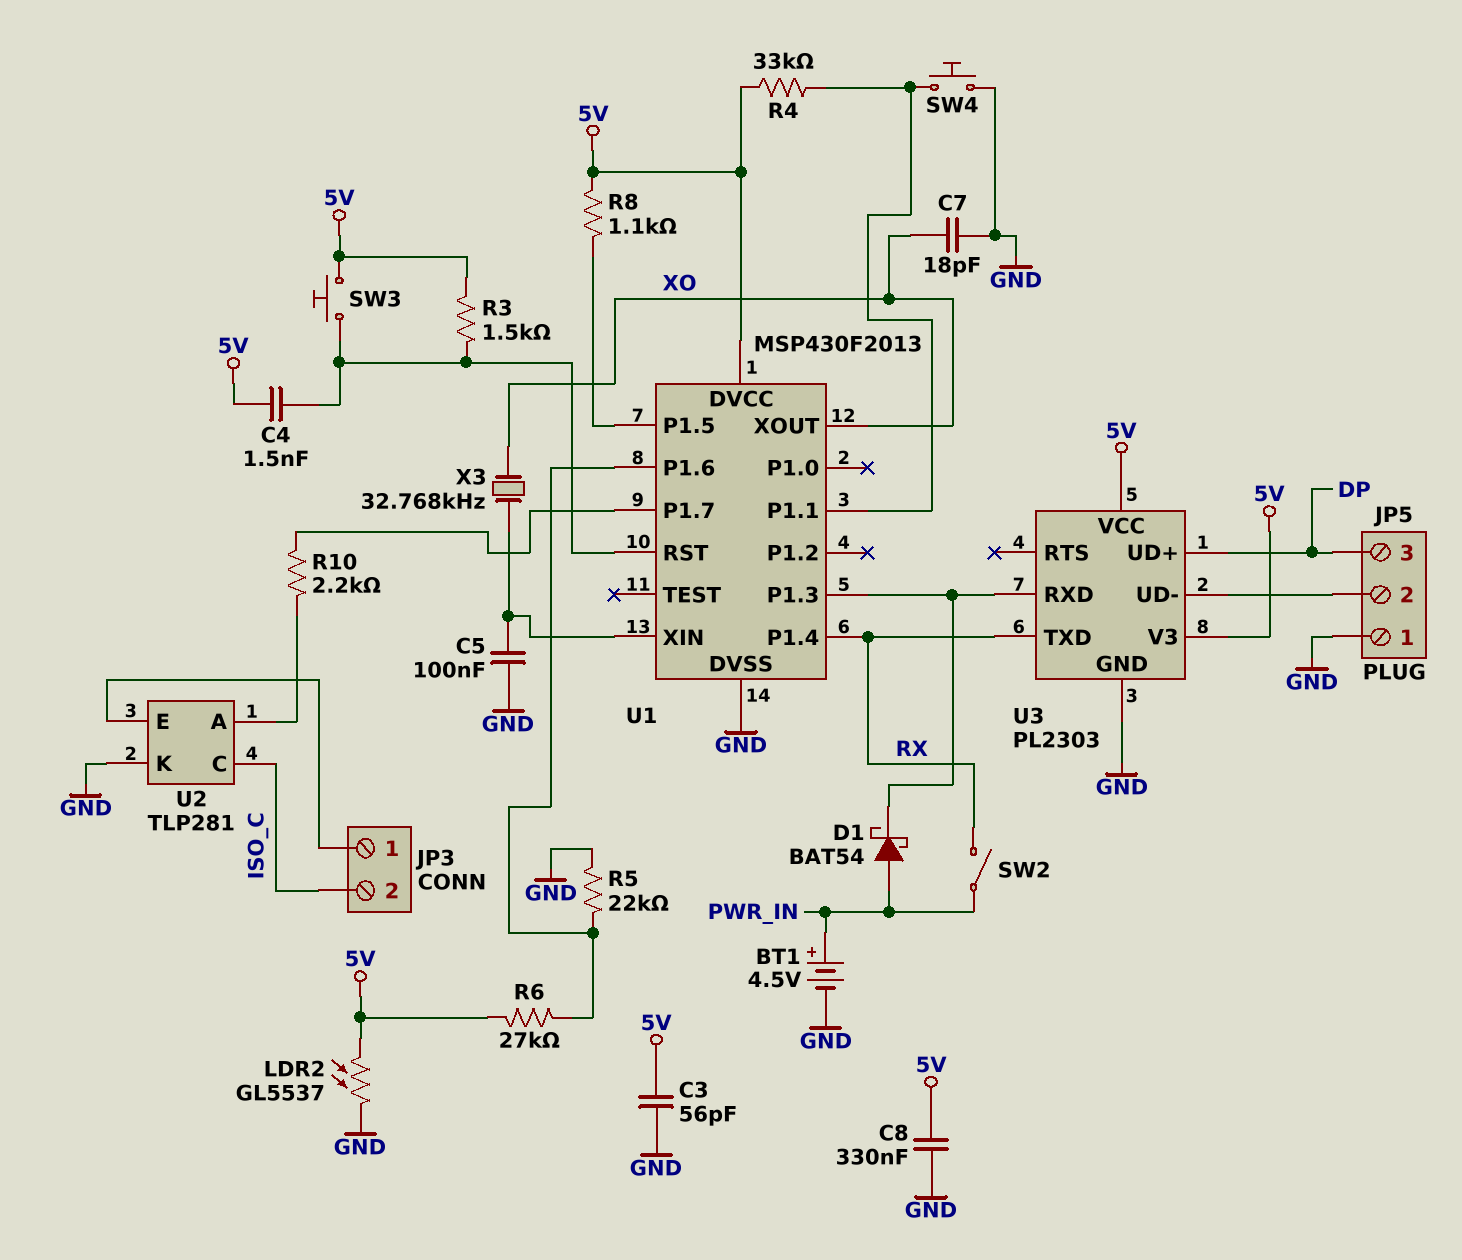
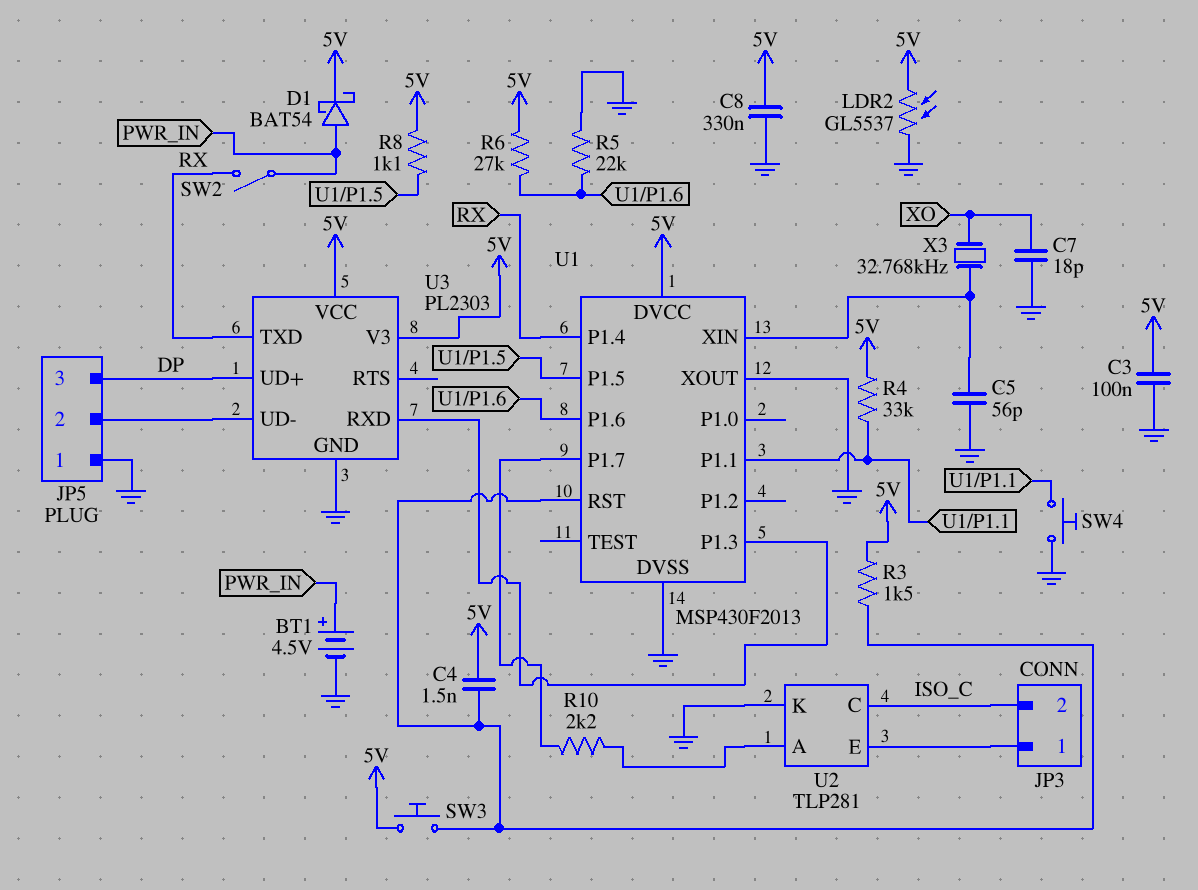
C3: 56pF (5V, GND) -> 100nF (5V, GND)
C5: 100nF (GND, U1/XIN) -> 56pF (GND, U1/XIN)
D1: schottky BAT54 (A PWR_IN, K U1/P1.3) -> schottky BAT54 (A PWR_IN, K 5V)
U1 pin XOUT: XO -> GND

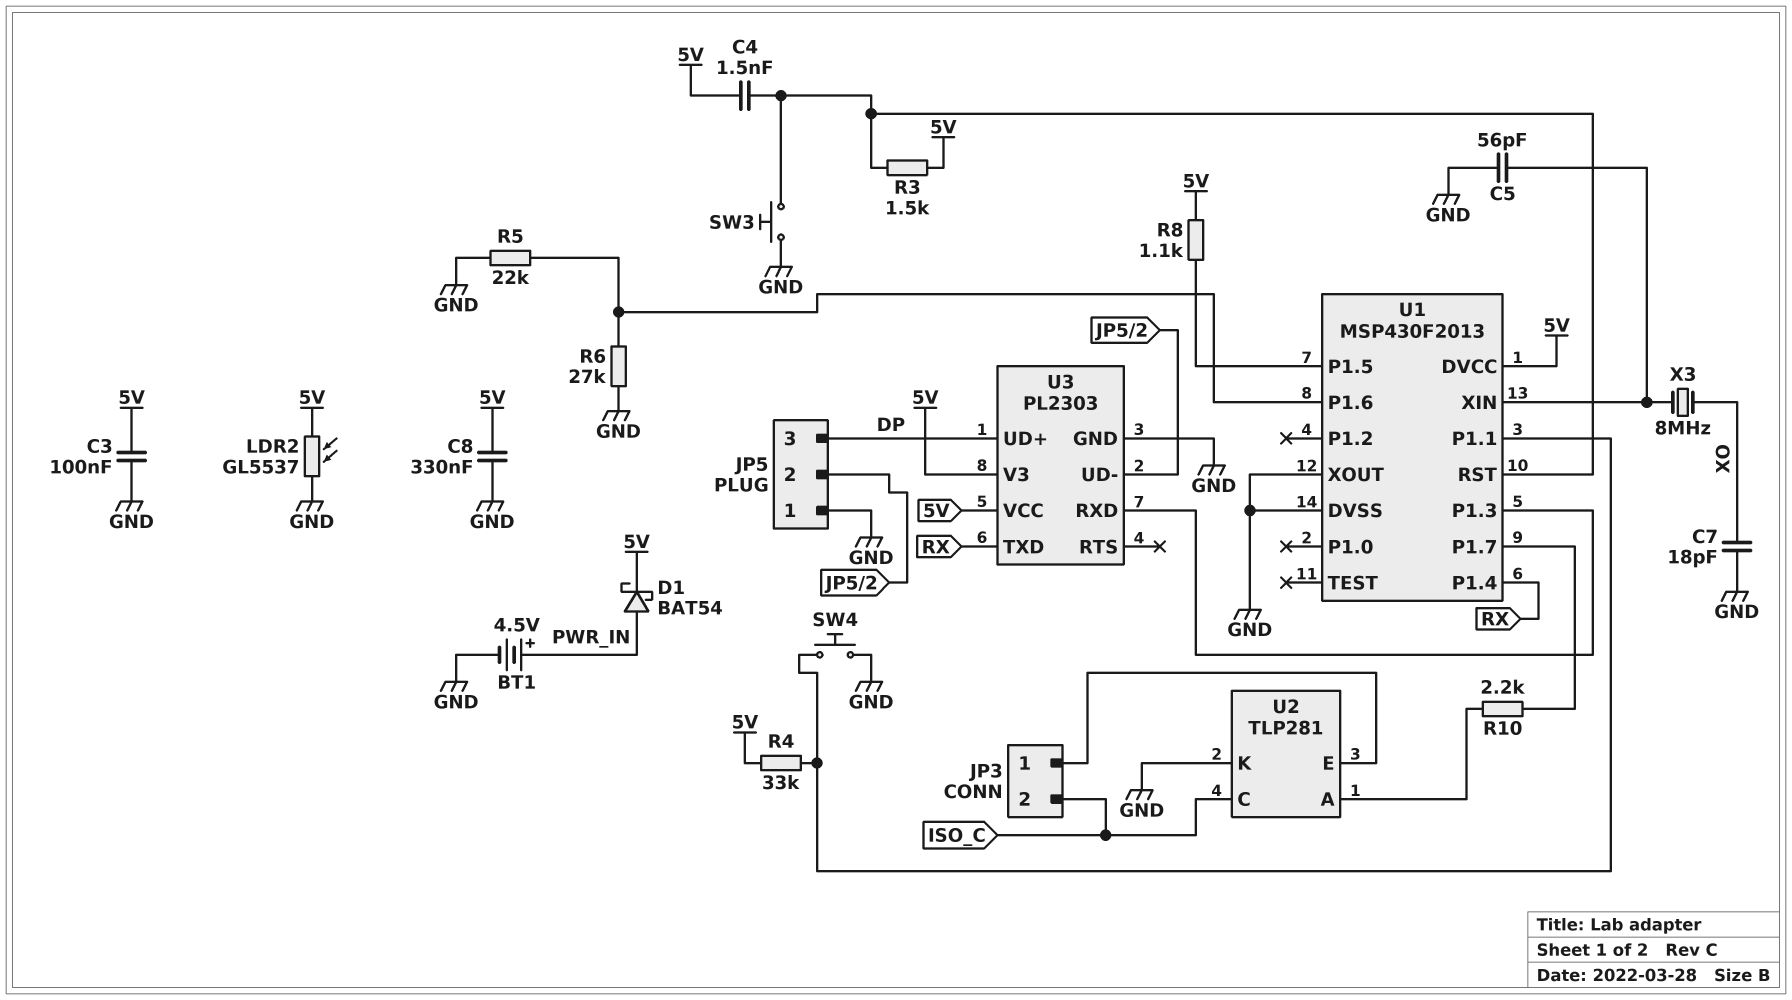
R6: 27k (5V, U1/P1.6) -> 27k (GND, U1/P1.6)
SW2: switch (PWR_IN, RX) -> none
SW3: button (5V, U1/RST) -> button (GND, U1/RST)
X3: 32.768kHz (U1/XIN, XO) -> 8MHz (U1/XIN, XO)

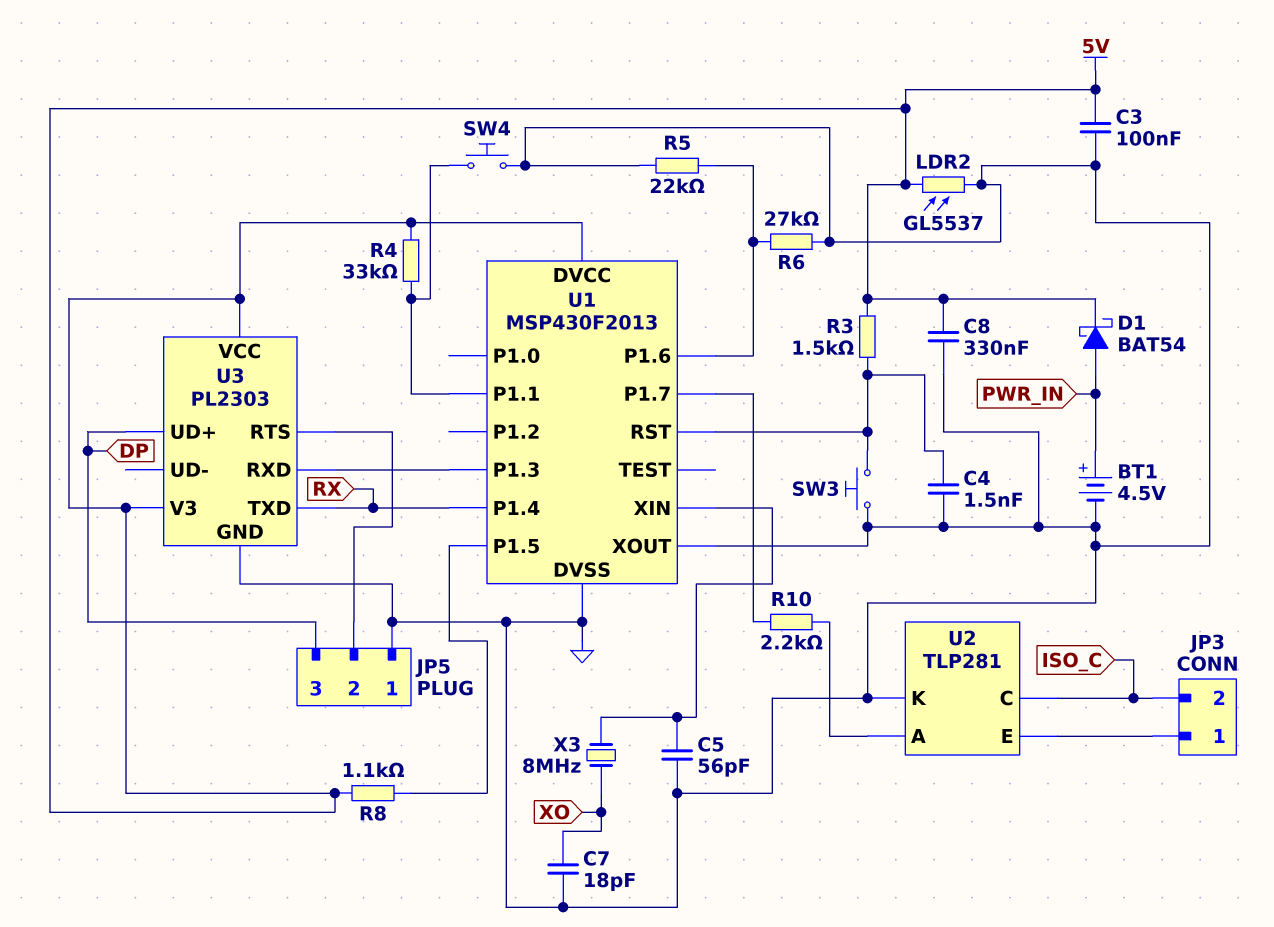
C4: 1.5nF (5V, U1/RST) -> 1.5nF (GND, U1/RST)
U3 pin RTS: none -> JP5/2
U3 pin UD-: JP5/2 -> none

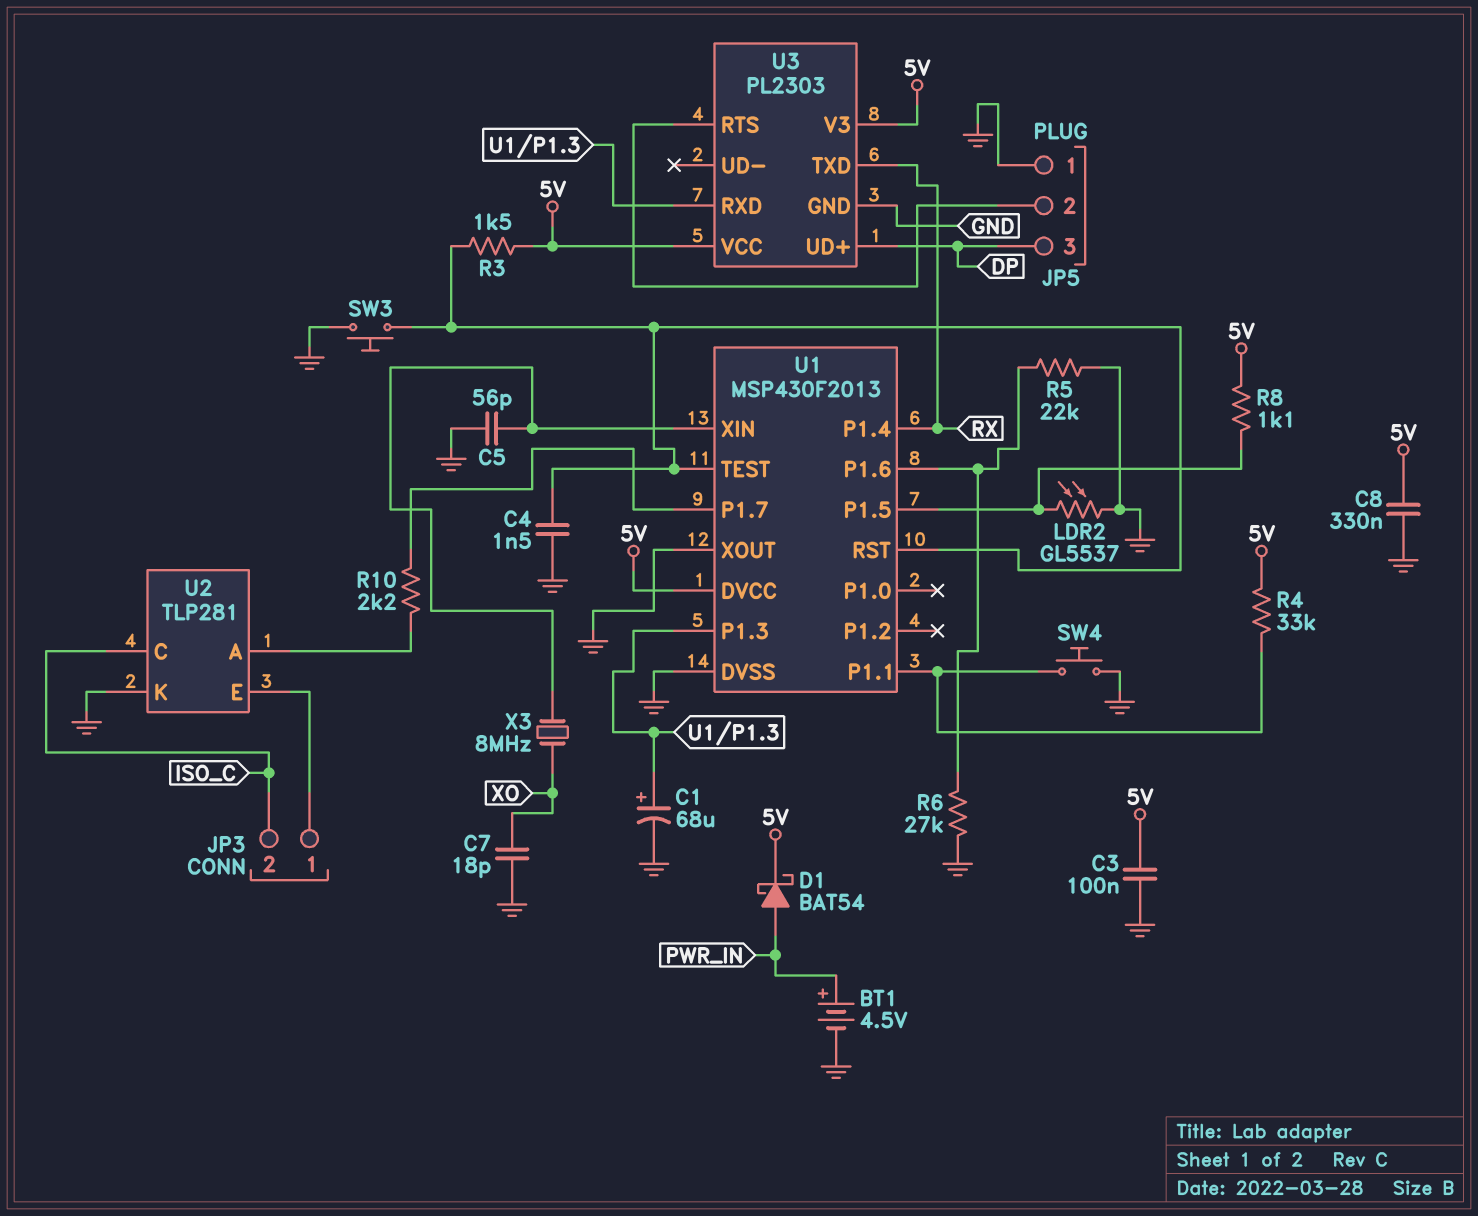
C1: none -> 68uF (plus U1/P1.3, minus GND)
LDR2: GL5537 (5V, GND) -> GL5537 (GND, U1/P1.5)
U1 pin TEST: none -> U1/RST

